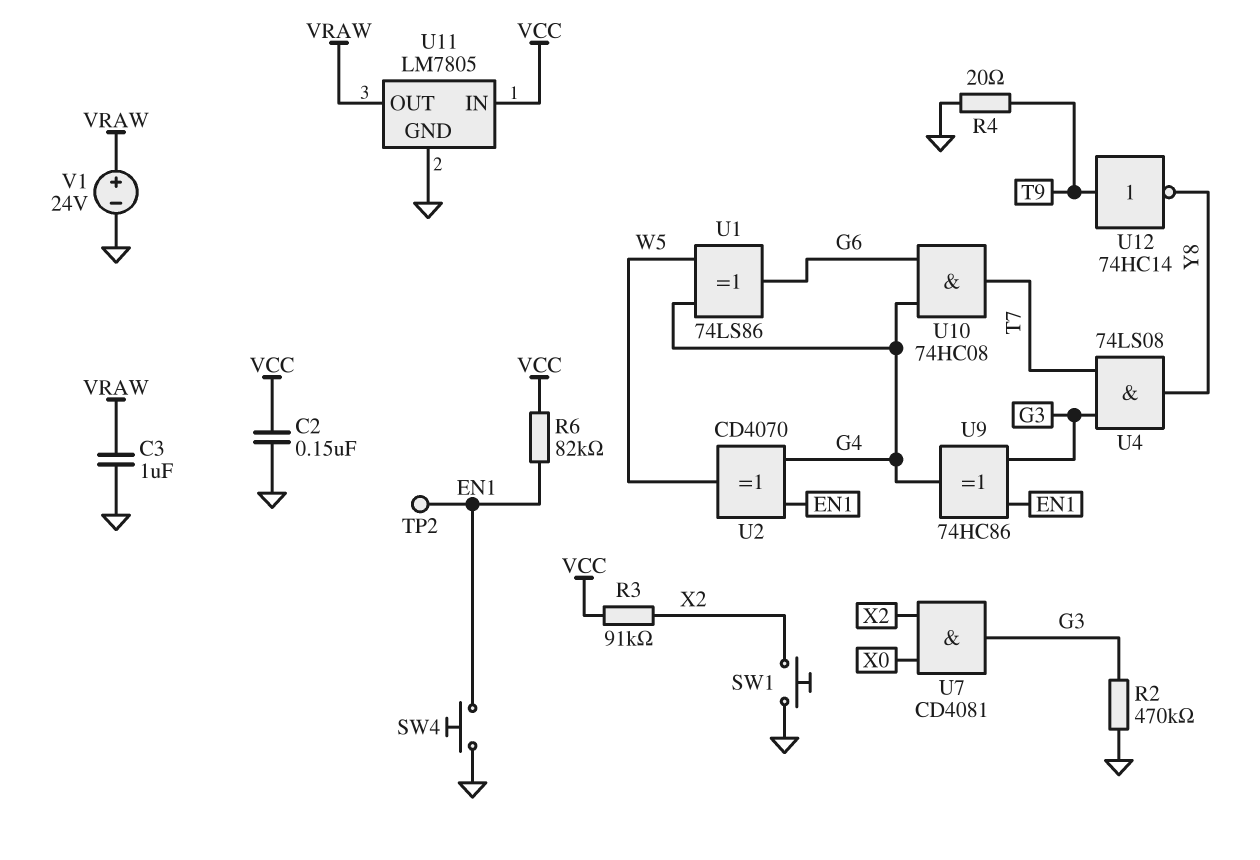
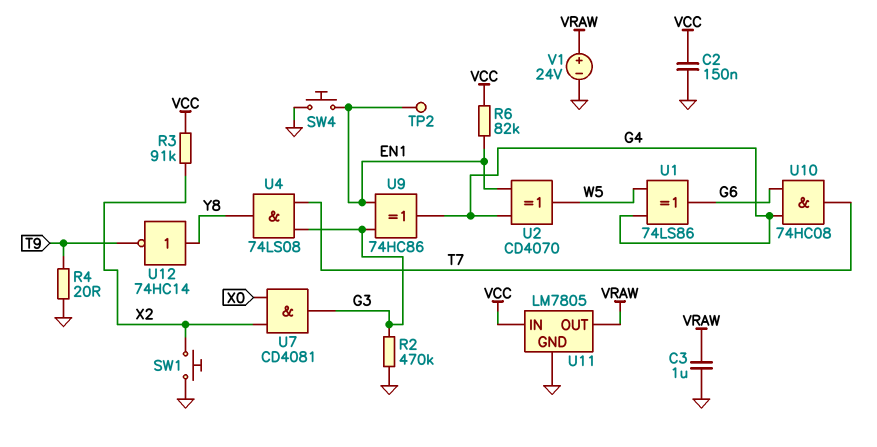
U12: NOT 74HC14 (in T9, out Y8) -> NOT 74HC14 (in Y8, out T9)

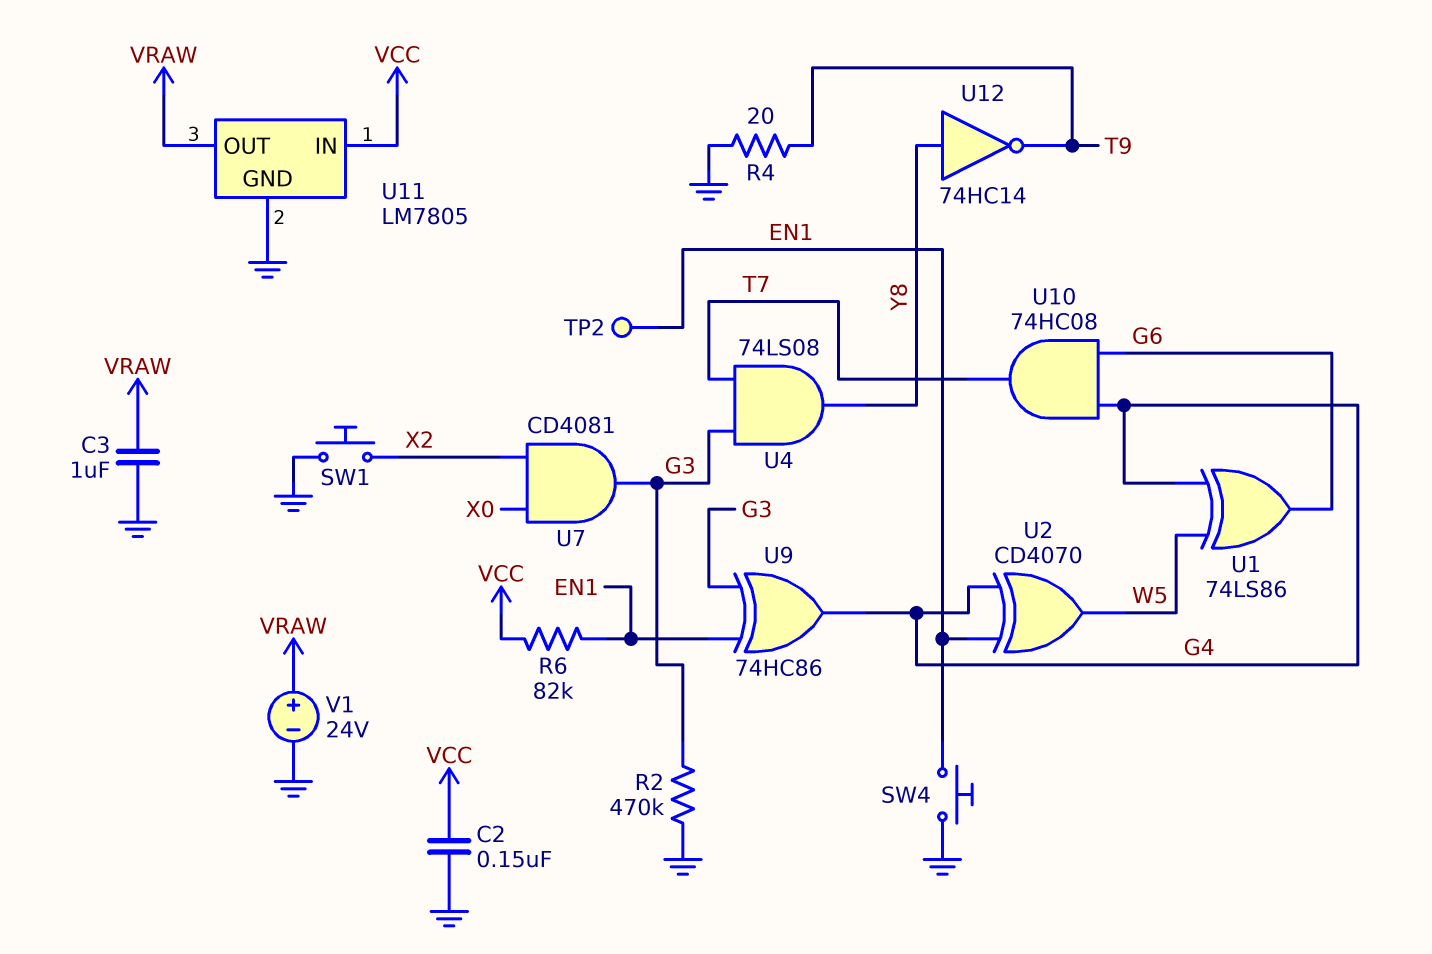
R3: 91k (VCC, X2) -> none

